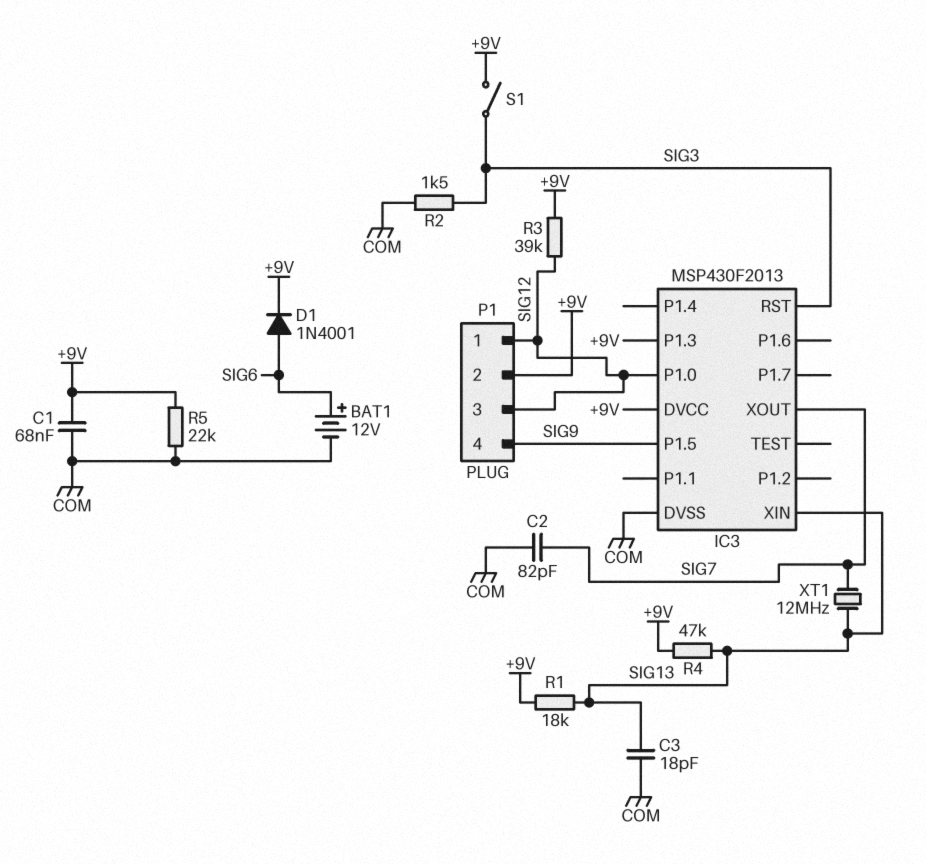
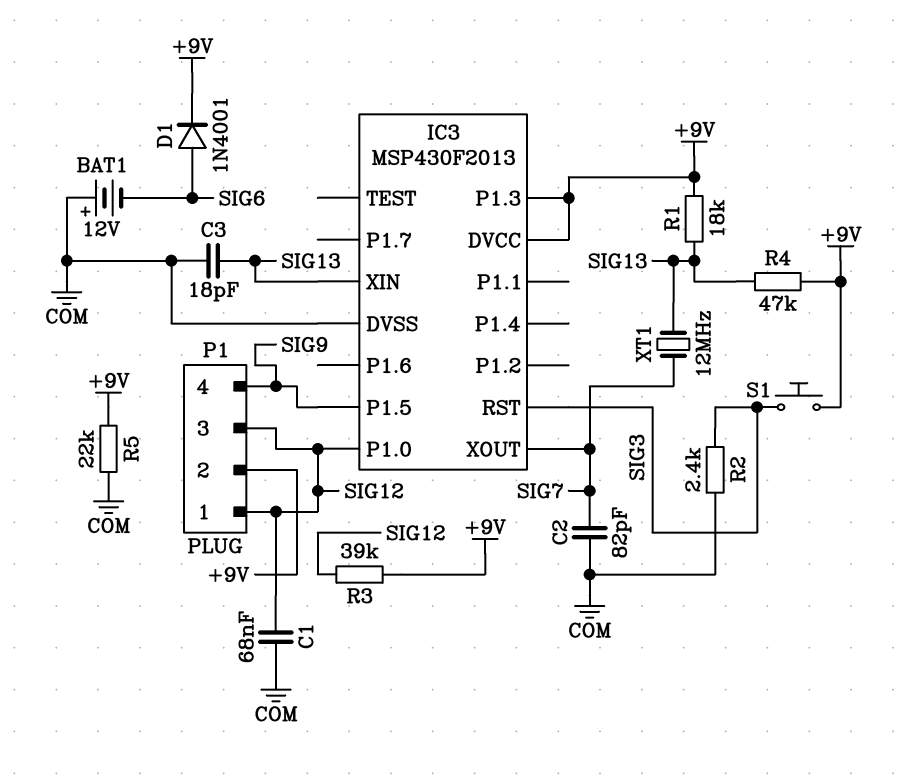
BAT1: 12V (plus SIG6, minus COM) -> 12V (plus COM, minus SIG6)
C1: 68nF (+9V, COM) -> 68nF (COM, SIG12)
R2: 1.5k (COM, SIG3) -> 2.4k (COM, SIG3)
S1: switch (+9V, SIG3) -> button (+9V, SIG3)

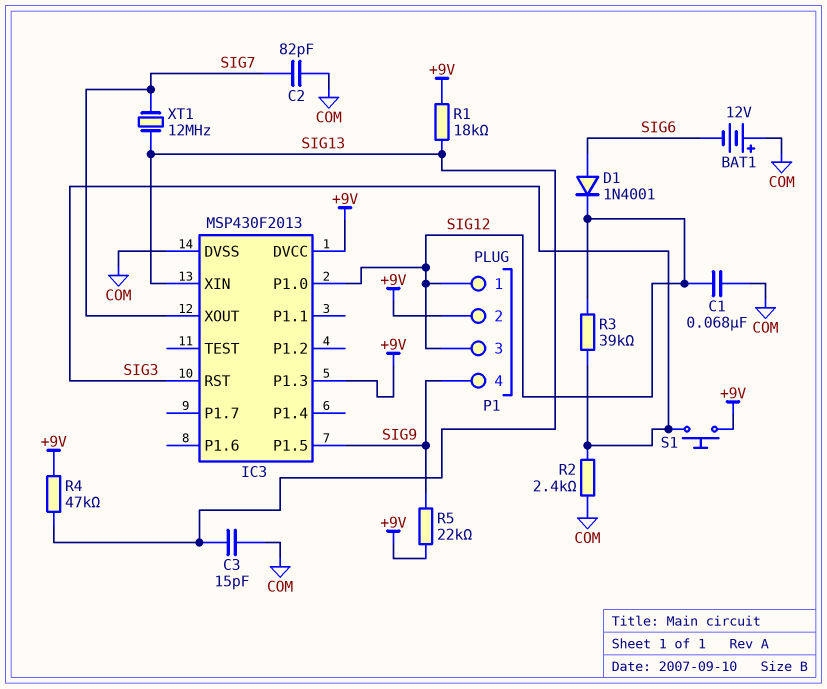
C3: 18pF (COM, SIG13) -> 15pF (COM, SIG13)
D1: diode 1N4001 (A SIG6, K +9V) -> diode 1N4001 (A SIG6, K SIG12)
R3: 39k (+9V, SIG12) -> 39k (SIG3, SIG12)
R5: 22k (+9V, COM) -> 22k (+9V, SIG9)

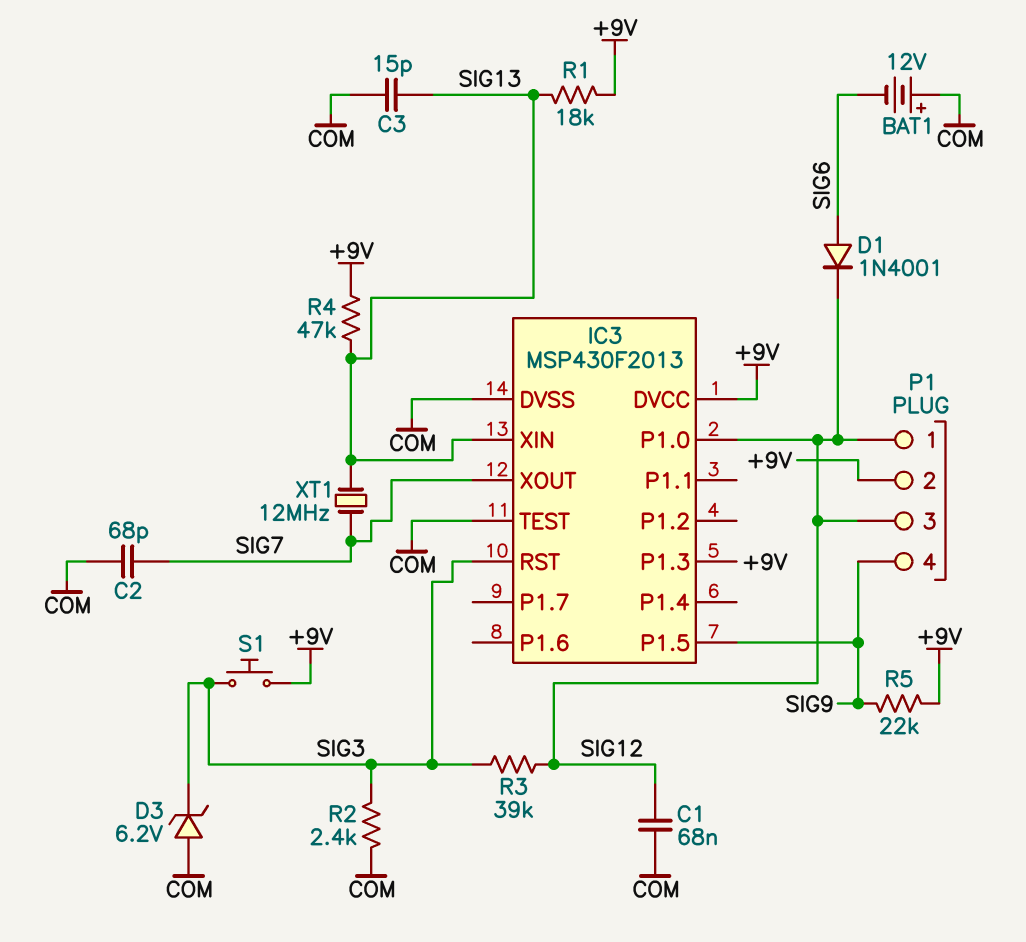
C2: 82pF (COM, SIG7) -> 68pF (COM, SIG7)
D3: none -> zener 6.2V (A COM, K SIG3)
IC3 pin TEST: none -> COM

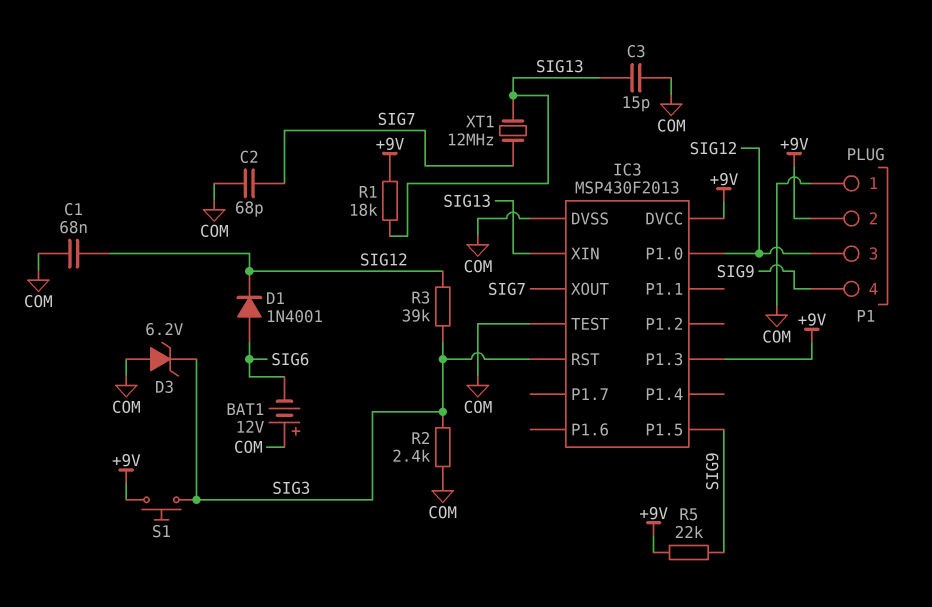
P1 pin 1: SIG12 -> COM
R4: 47k (+9V, SIG13) -> none

